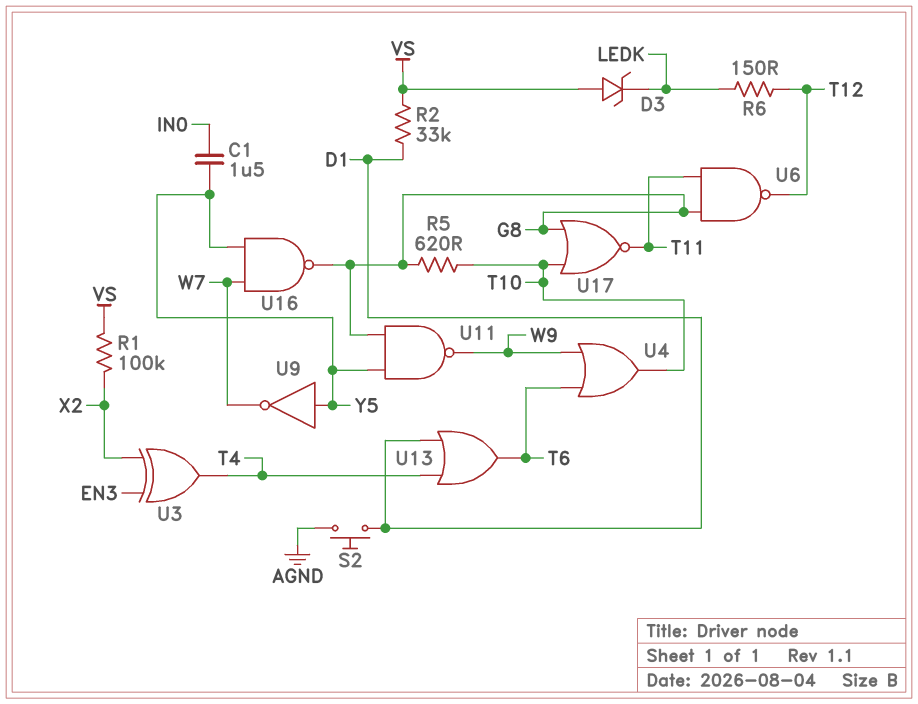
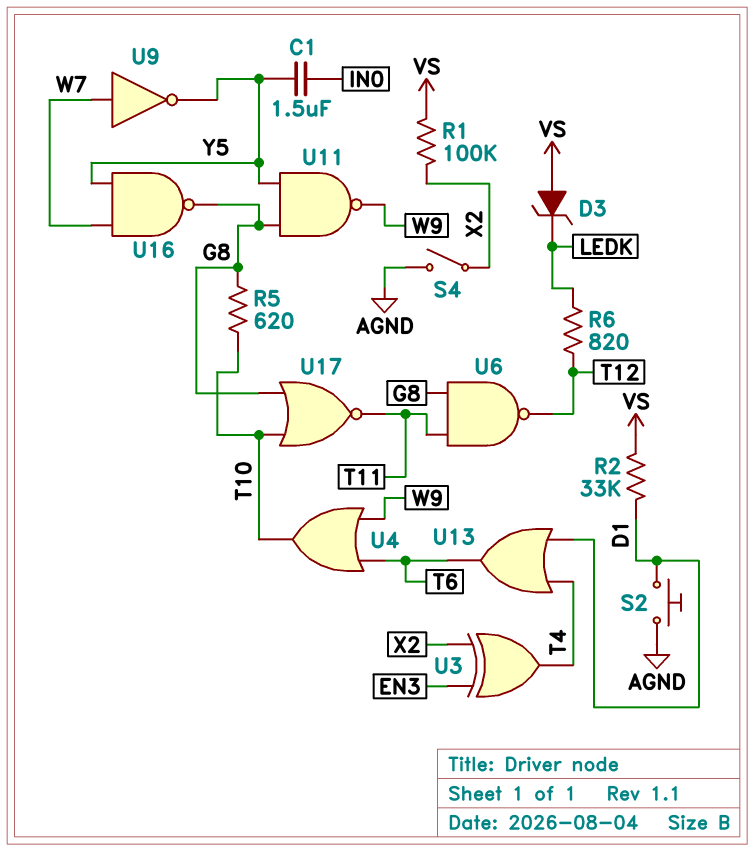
R6: 150 (LEDK, T12) -> 820 (LEDK, T12)
S4: none -> switch (AGND, X2)
U9: NOT (in Y5, out W7) -> NOT (in W7, out Y5)

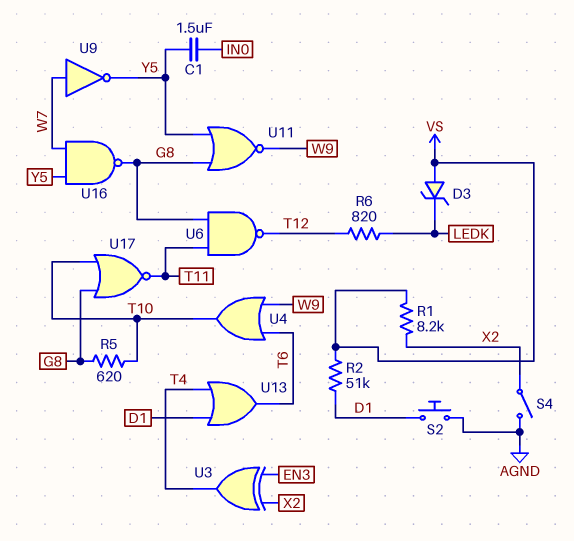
R1: 100k (VS, X2) -> 8.2k (VS, X2)
R2: 33k (D1, VS) -> 51k (D1, VS)
U11: NAND (in G8, in Y5, out W9) -> NOR (in G8, in Y5, out W9)

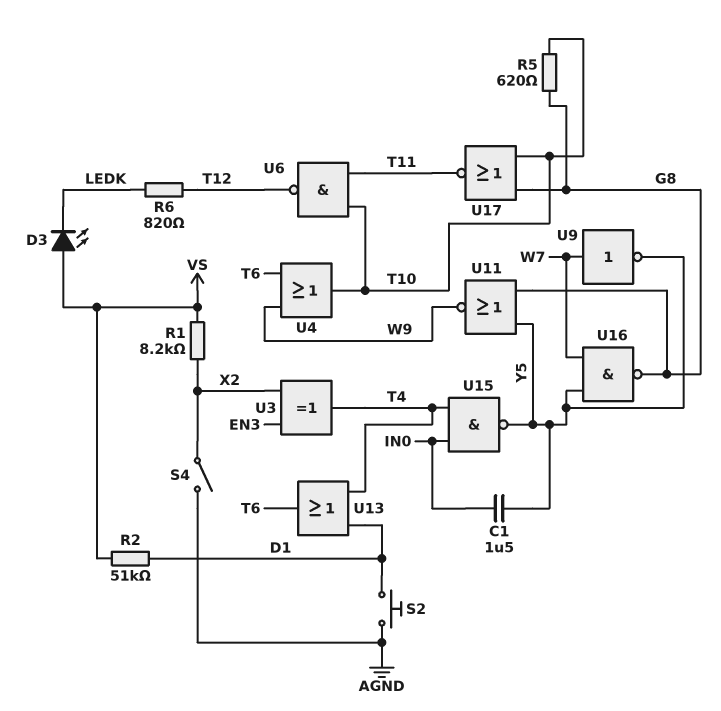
D3: zener (A VS, K LEDK) -> LED (A VS, K LEDK)
U6: NAND (in G8, in T11, out T12) -> NAND (in T10, in T11, out T12)
U15: none -> NAND (in IN0, in T4, out Y5)

